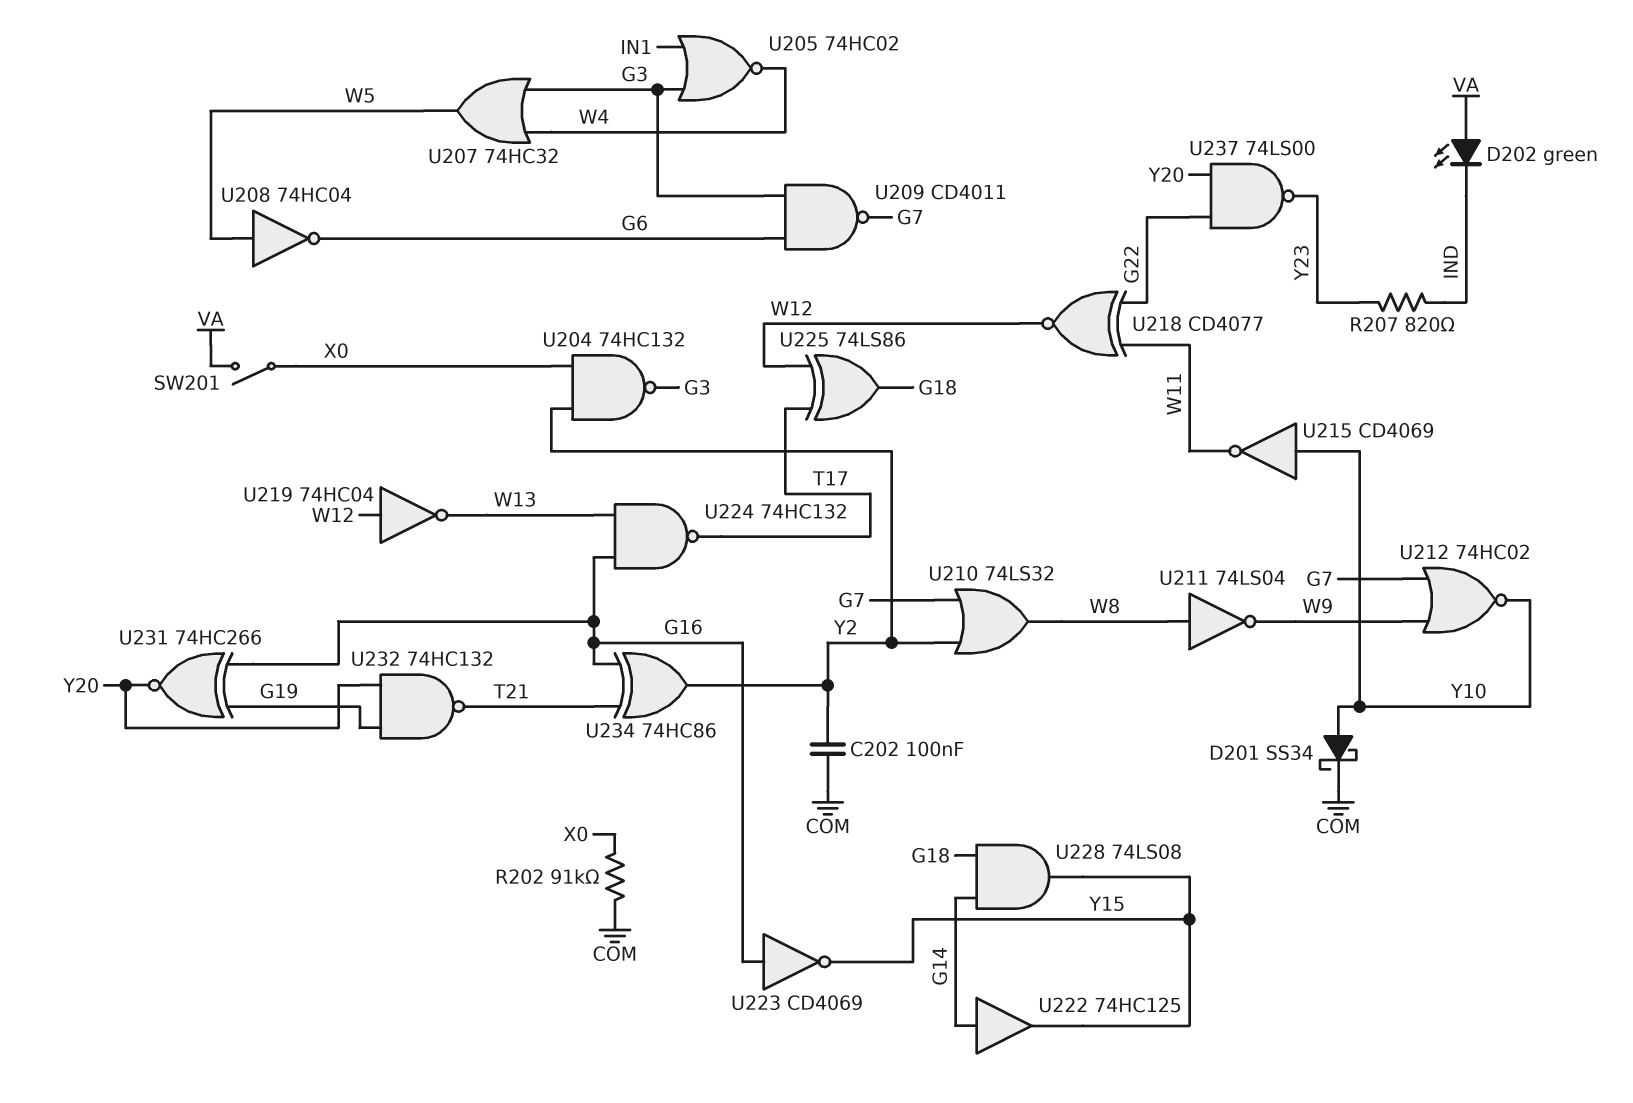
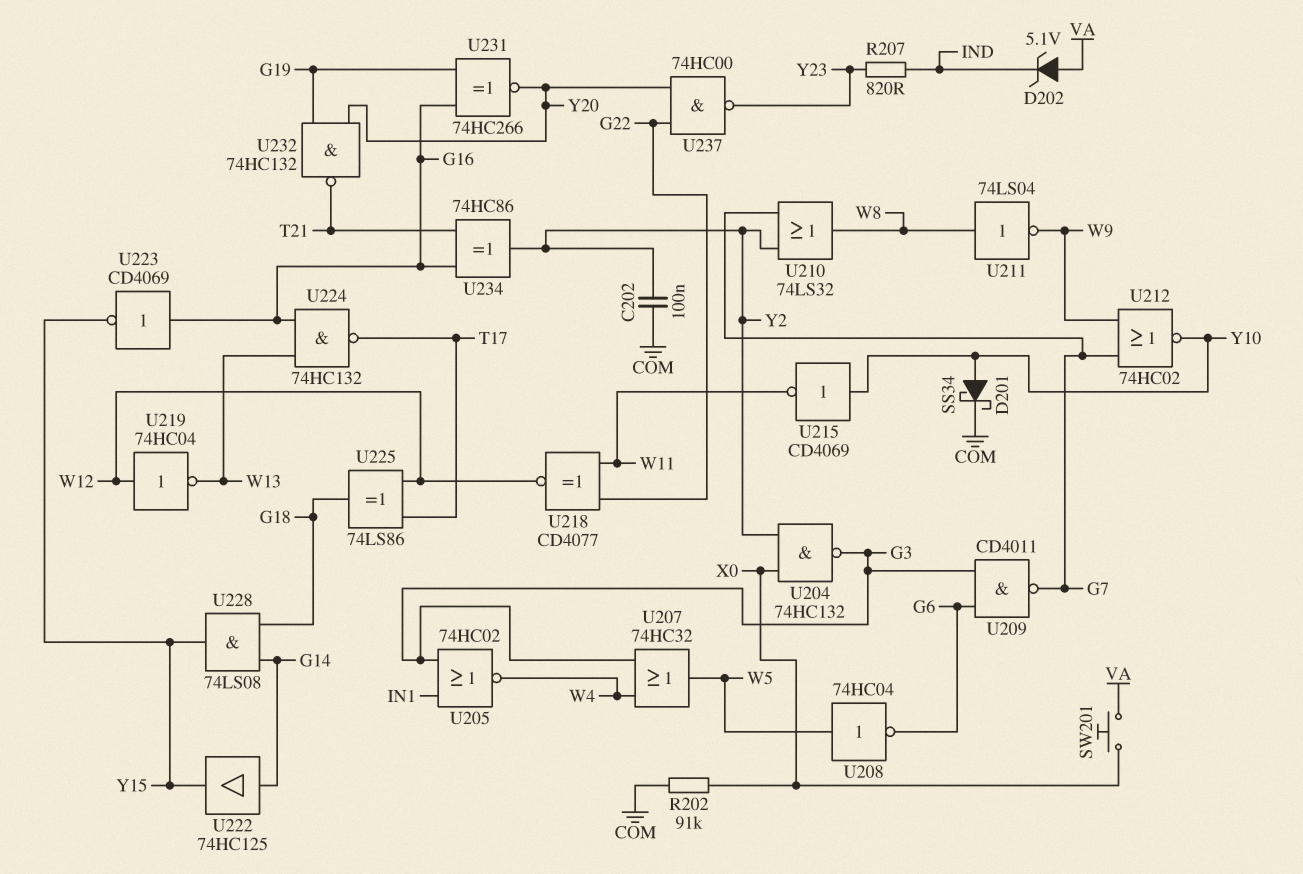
D202: LED green (A VA, K IND) -> zener 5.1V (A VA, K IND)
SW201: switch (VA, X0) -> button (VA, X0)
U237: NAND 74LS00 (in G22, in Y20, out Y23) -> NAND 74HC00 (in G22, in Y20, out Y23)

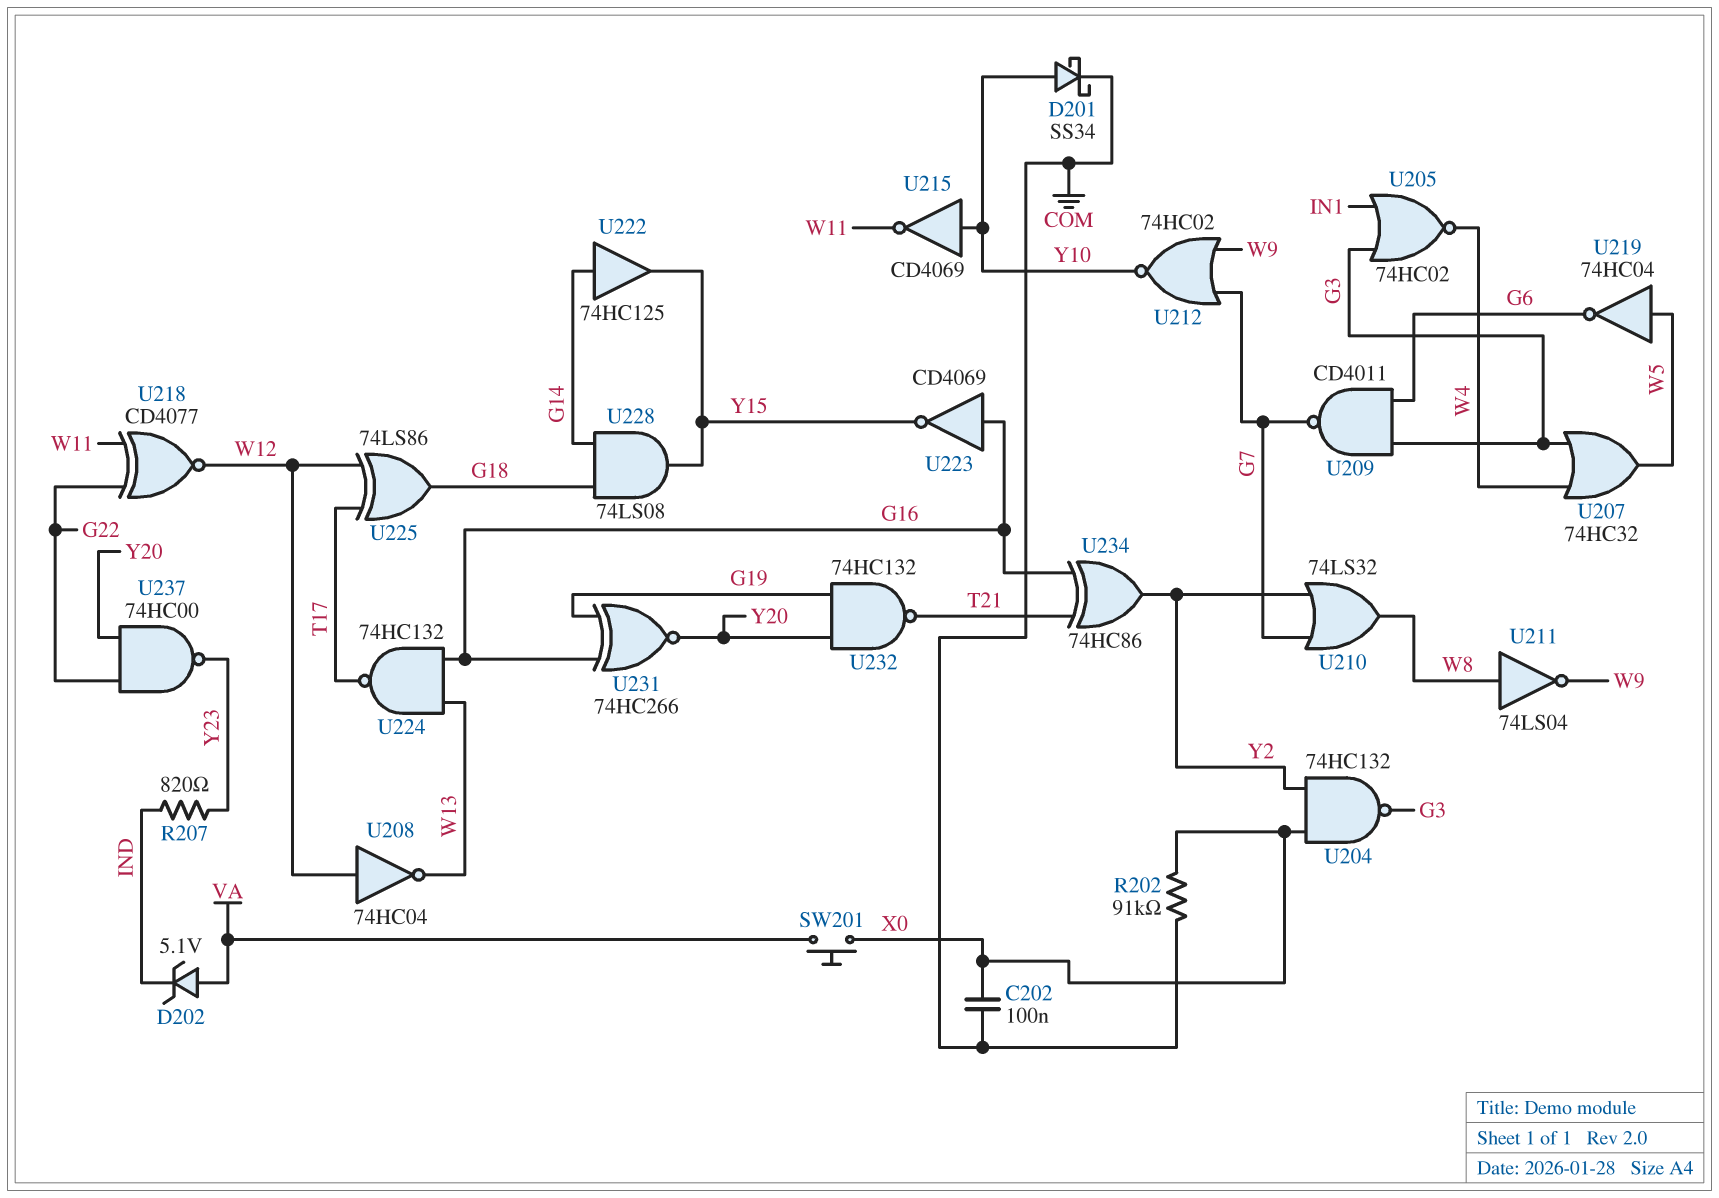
C202: 100nF (COM, Y2) -> 100nF (COM, X0)
U208: NOT 74HC04 (in W5, out G6) -> NOT 74HC04 (in W12, out W13)
U219: NOT 74HC04 (in W12, out W13) -> NOT 74HC04 (in W5, out G6)

